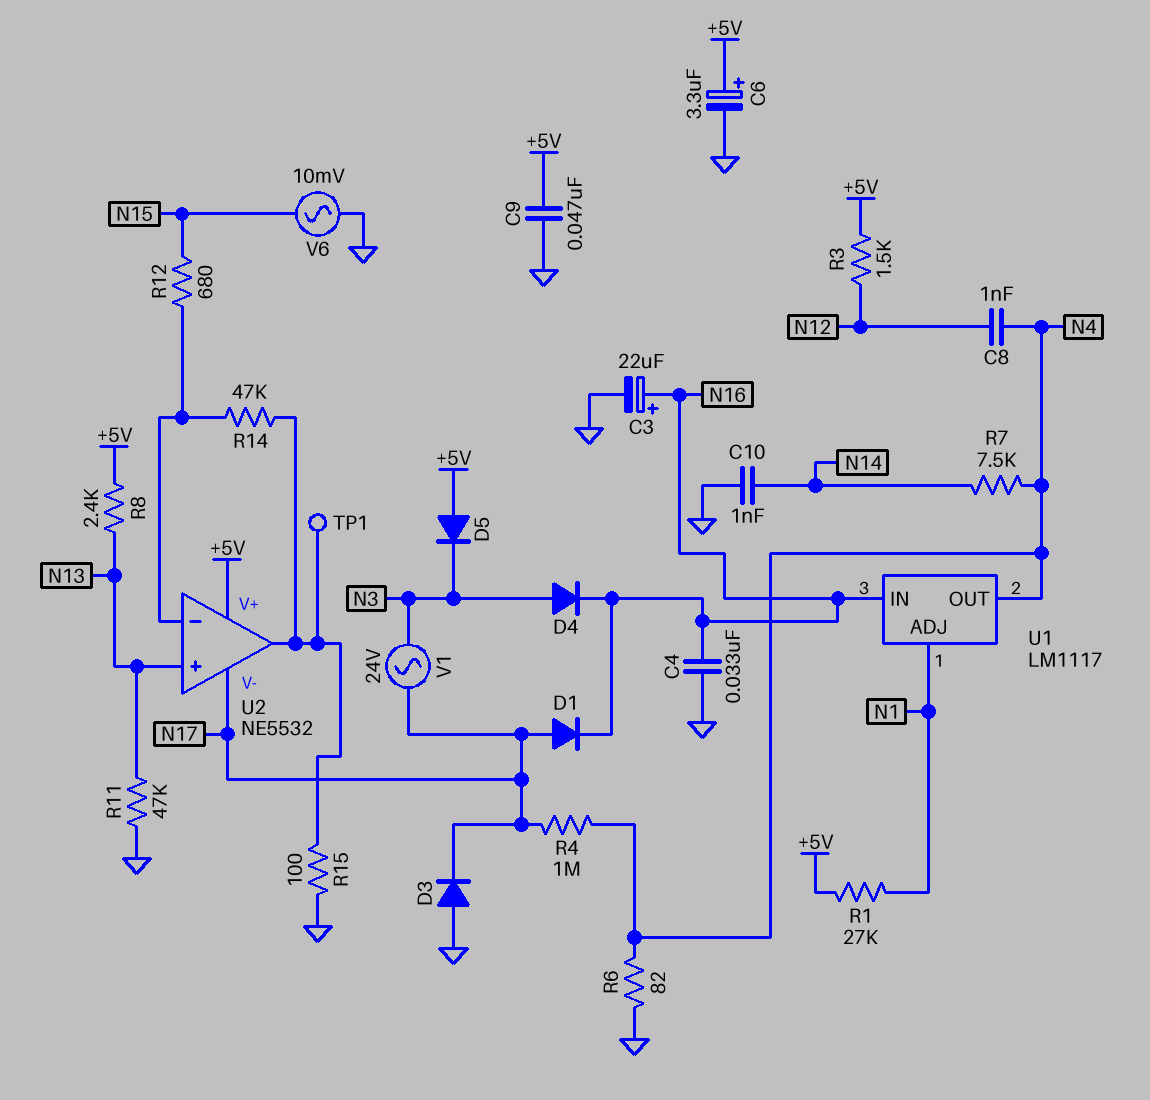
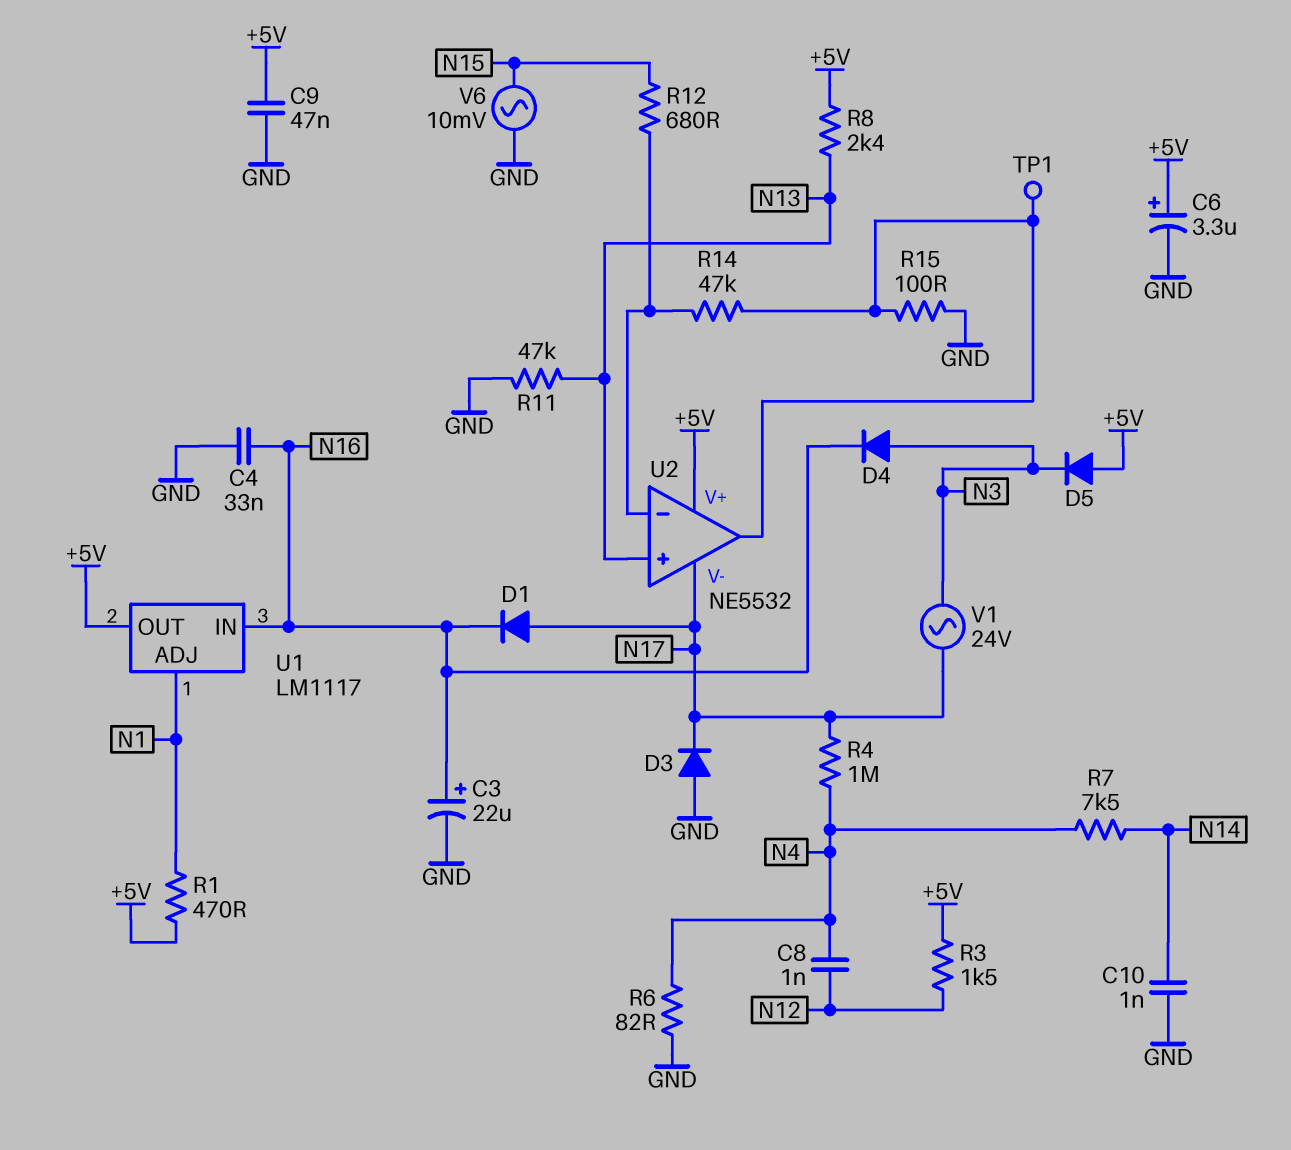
R1: 27k (+5V, N1) -> 470 (+5V, N1)
U1 pin OUT: N4 -> +5V

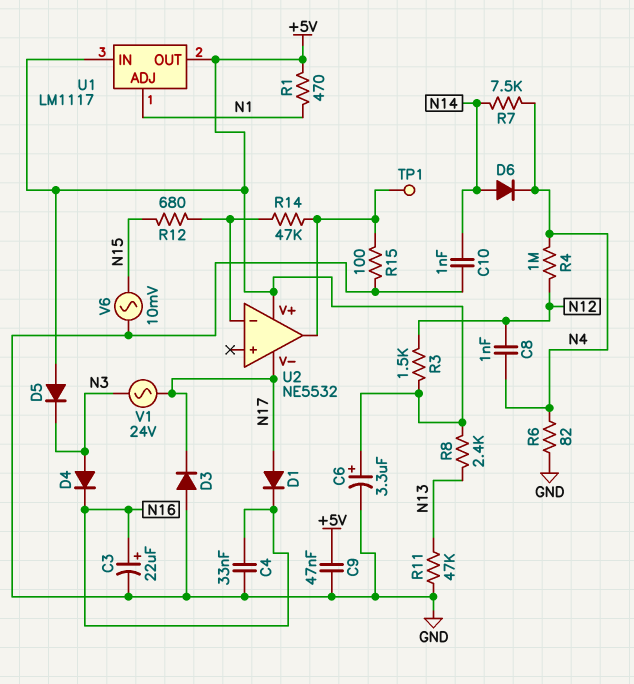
D6: none -> diode (A N14, K N4)
R4: 1M (N4, N17) -> 1M (N4, N12)
U1 pin IN: N16 -> +5V
U2 pin in+: N13 -> none

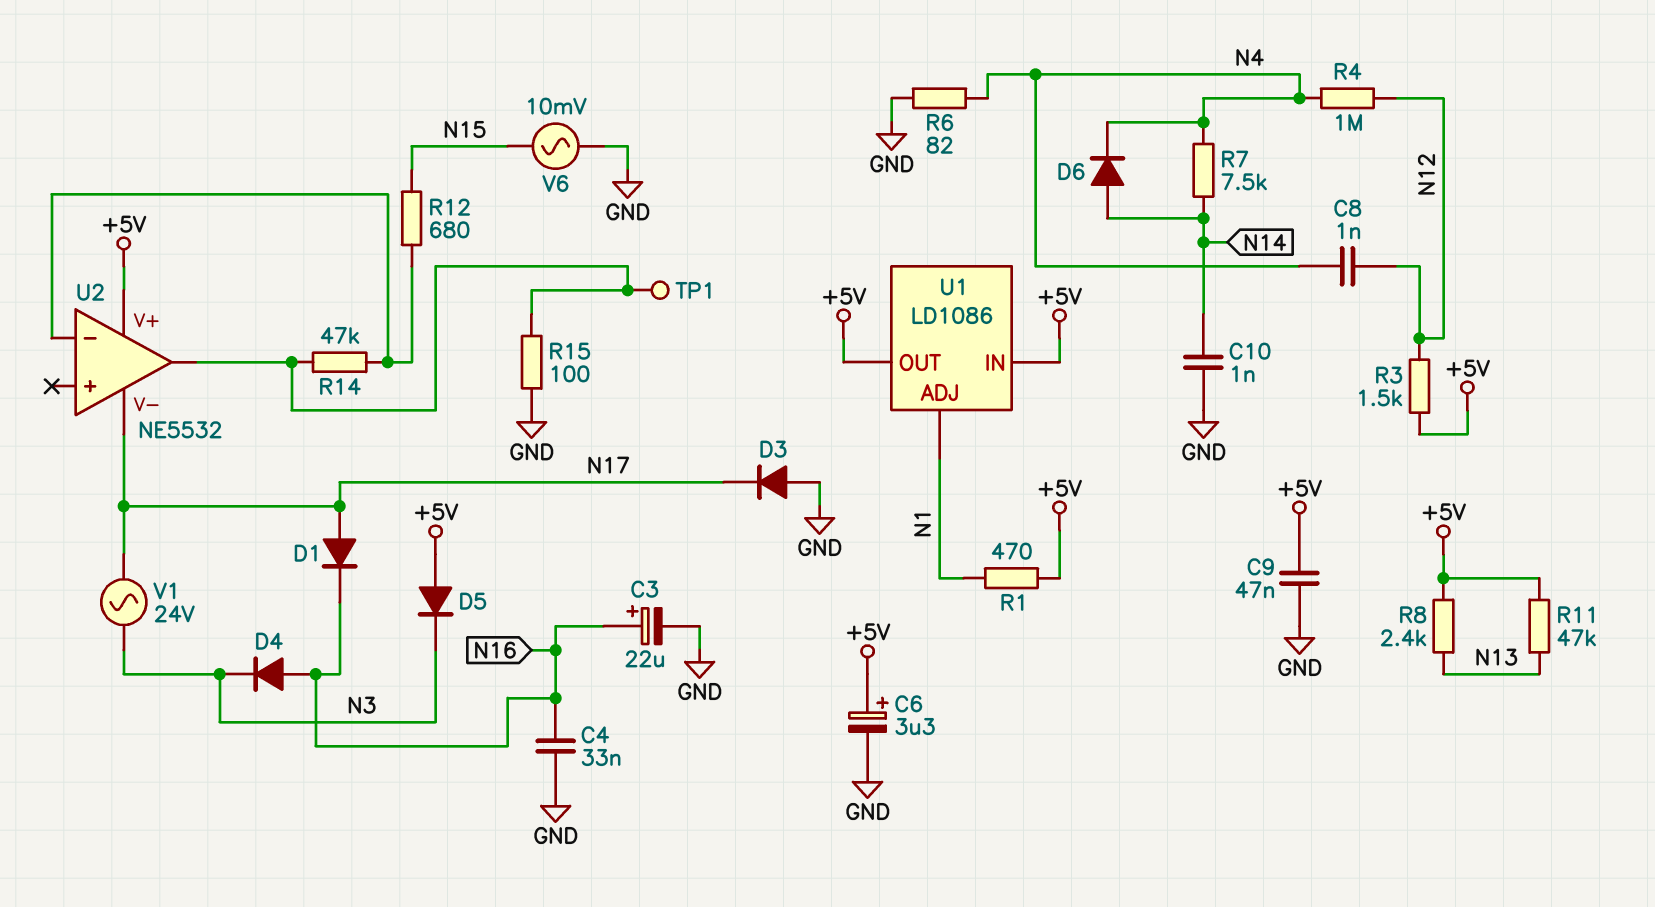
D4: diode (A N3, K N16) -> diode (A N16, K N3)
R11: 47k (GND, N13) -> 47k (+5V, N13)
U1: LM1117 -> LD1086

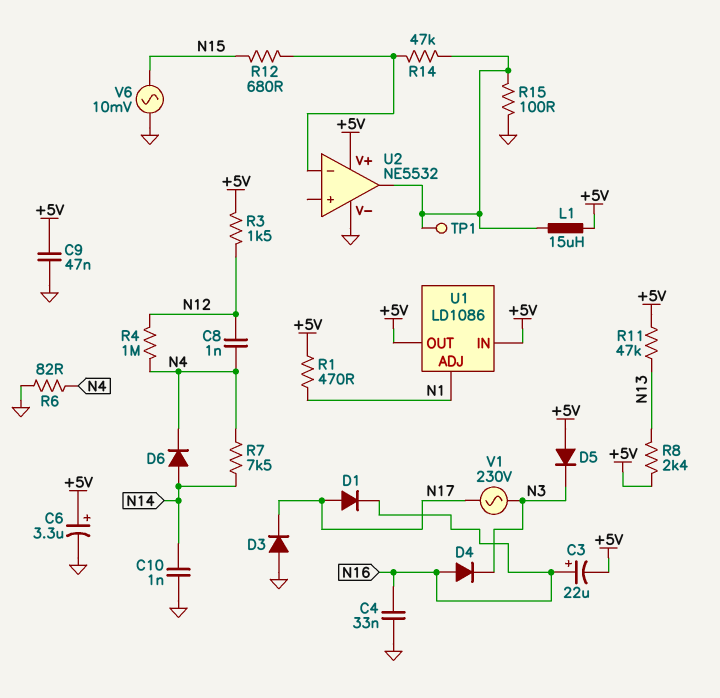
C3: 22uF (plus N16, minus GND) -> 22uF (plus N16, minus +5V)
L1: none -> 15uH (+5V, U2/out)
U2 pin V-: N17 -> GND
V1: AC 24V (N3, N17) -> AC 230V (N3, N17)

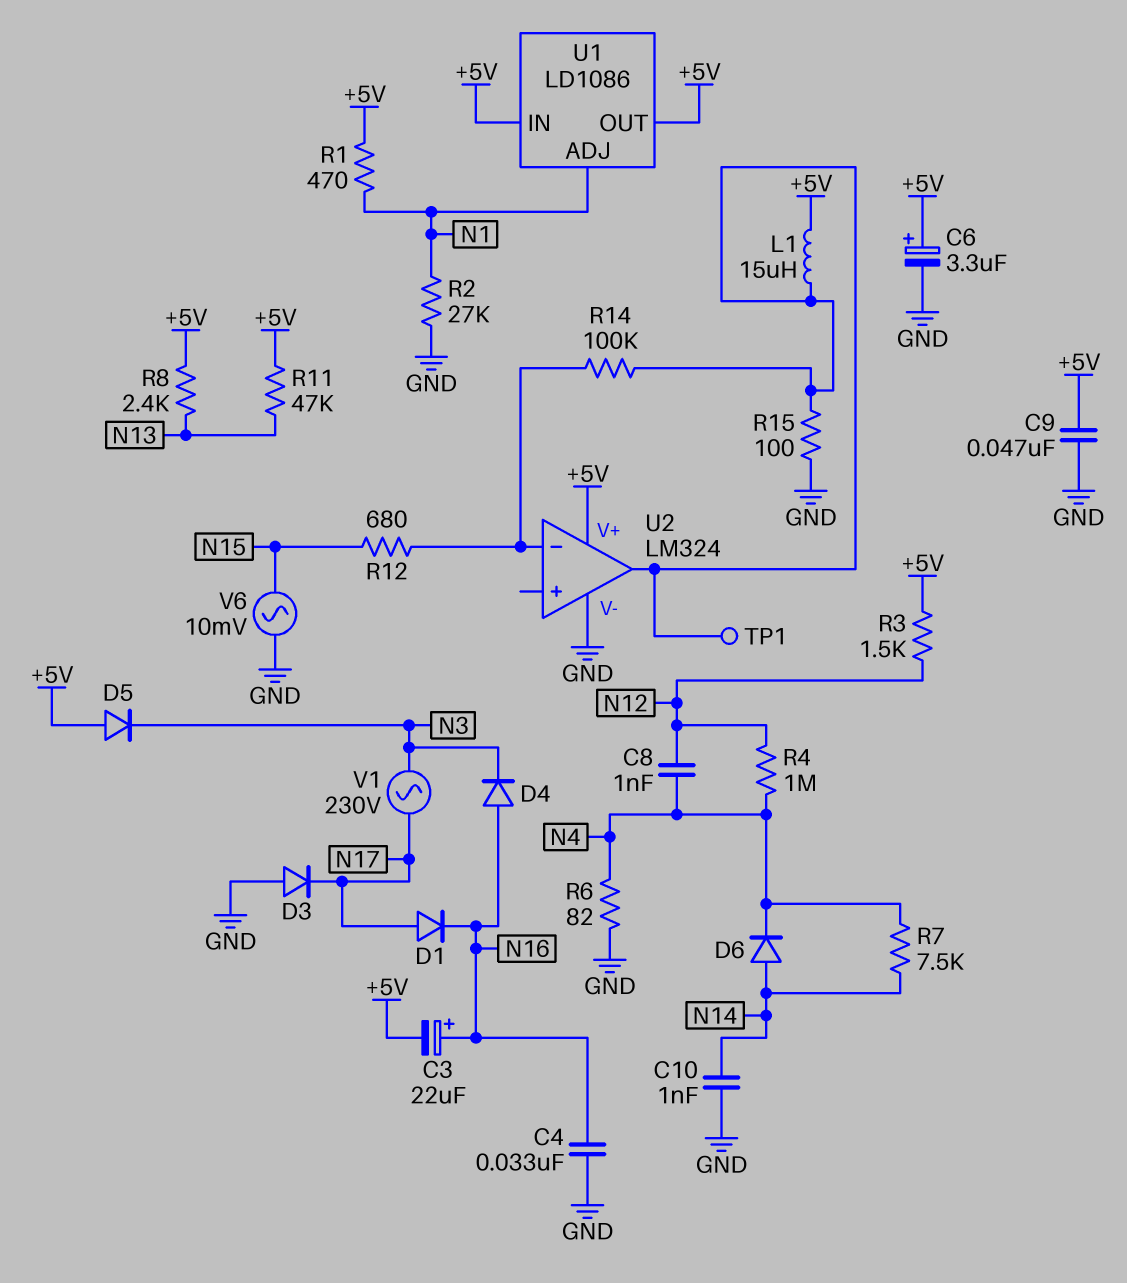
R2: none -> 27k (GND, N1)
R14: 47k (U2/in-, U2/out) -> 100k (U2/in-, U2/out)
U2: NE5532 -> LM324

